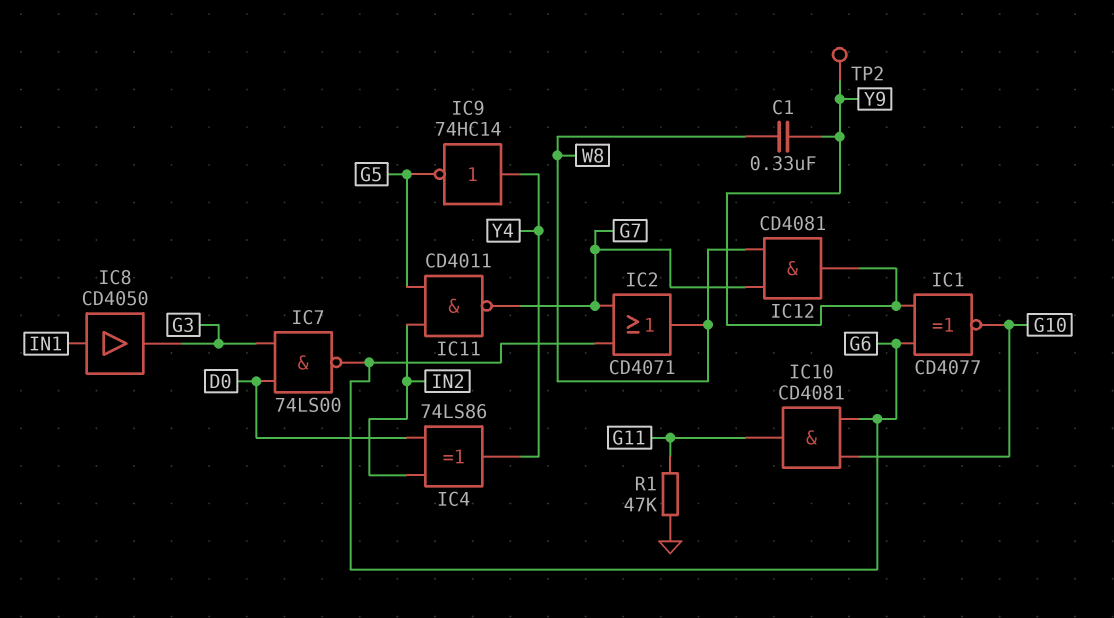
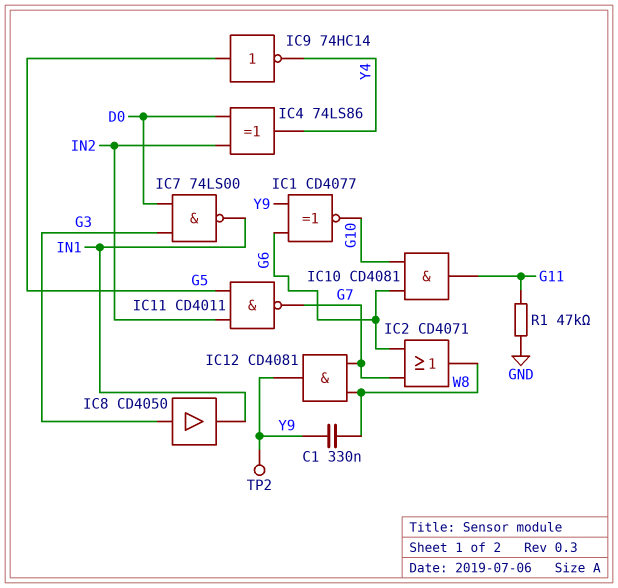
IC7: NAND 74LS00 (in D0, in G3, out G6) -> NAND 74LS00 (in D0, in G3, out IN1)
IC8: buffer CD4050 (in IN1, out G3) -> buffer CD4050 (in G3, out IN1)
IC9: NOT 74HC14 (in Y4, out G5) -> NOT 74HC14 (in G5, out Y4)

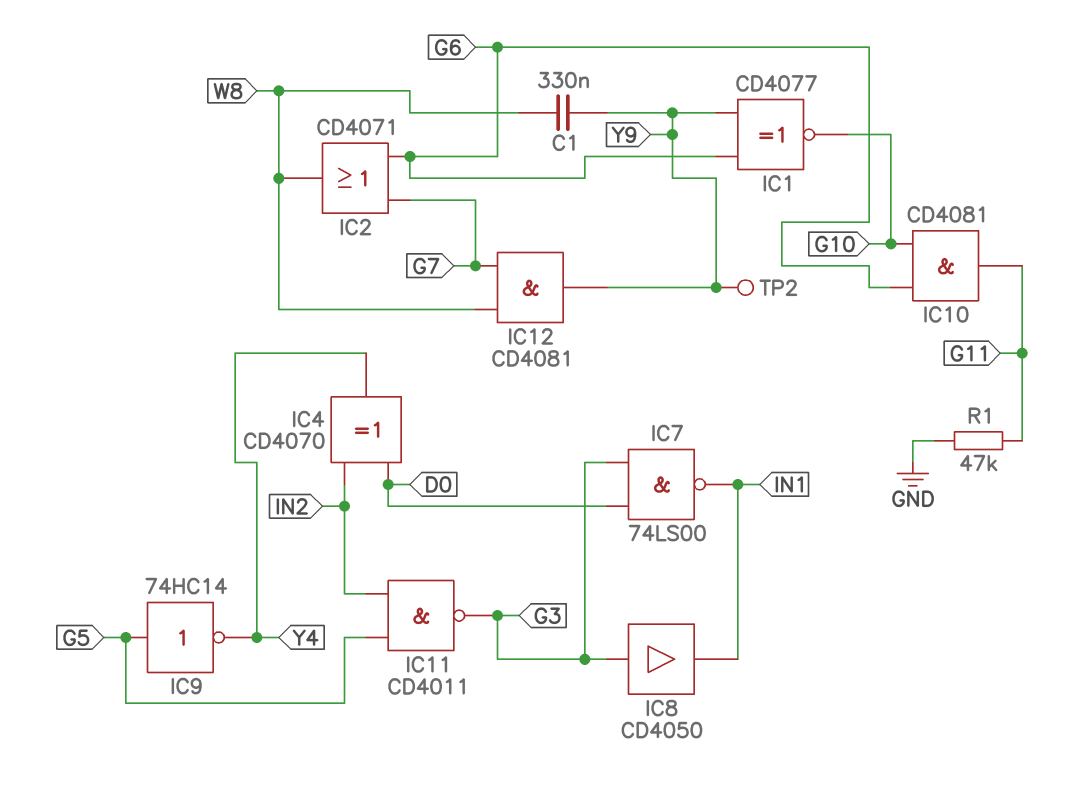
IC4: XOR 74LS86 (in D0, in IN2, out Y4) -> XOR CD4070 (in D0, in IN2, out Y4)
IC11: NAND CD4011 (in G5, in IN2, out G7) -> NAND CD4011 (in G5, in IN2, out G3)

